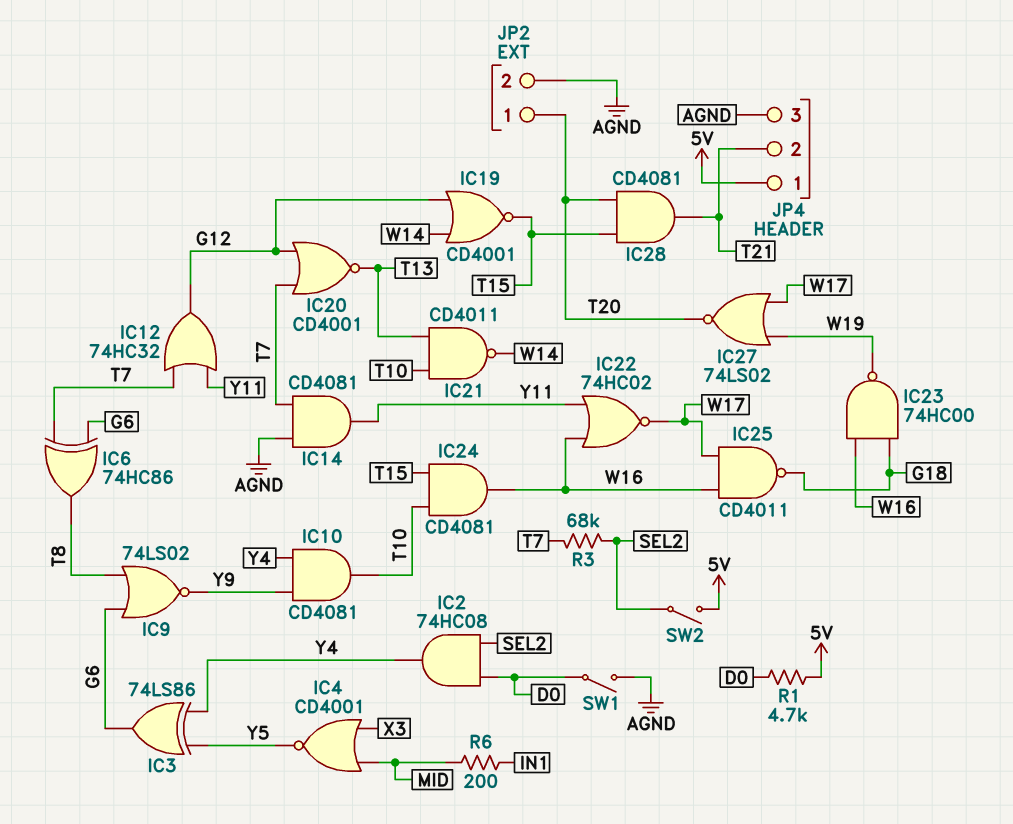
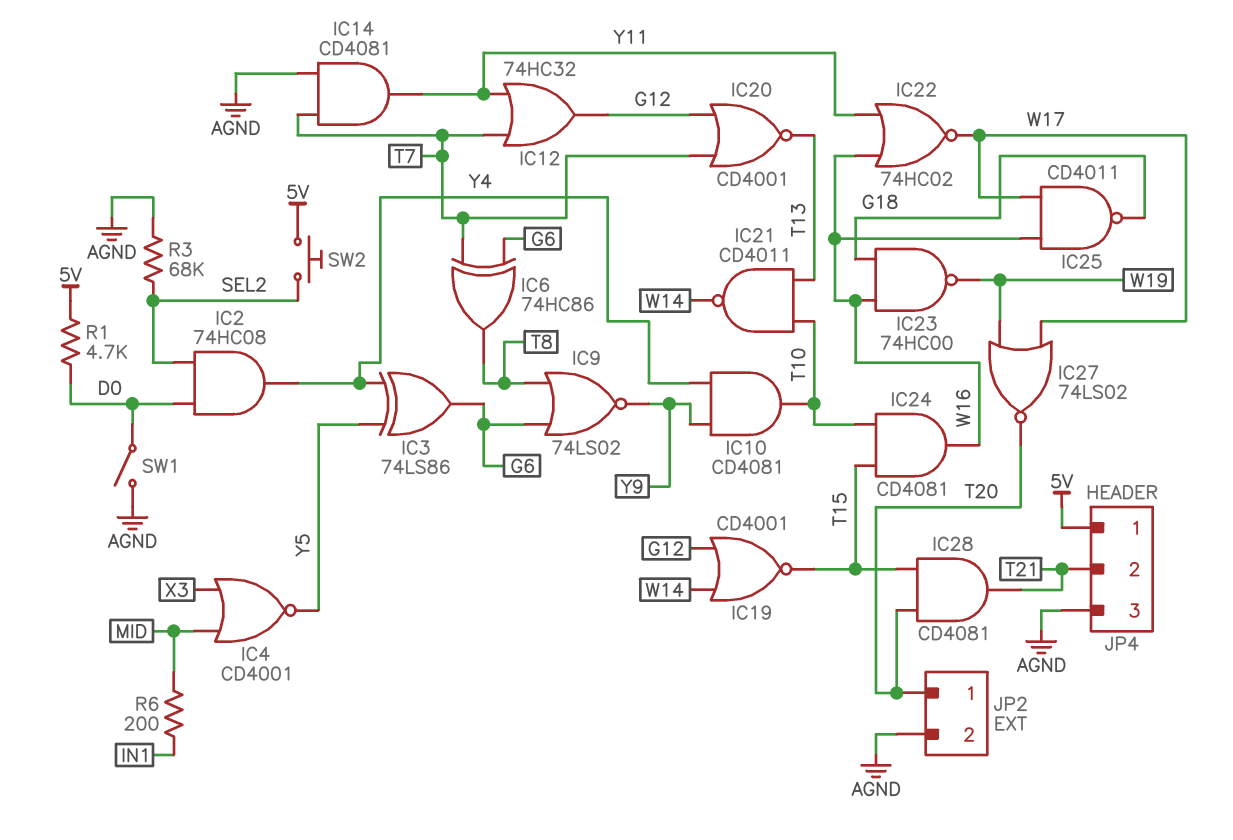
R3: 68k (SEL2, T7) -> 68k (AGND, SEL2)
SW2: switch (5V, SEL2) -> button (5V, SEL2)

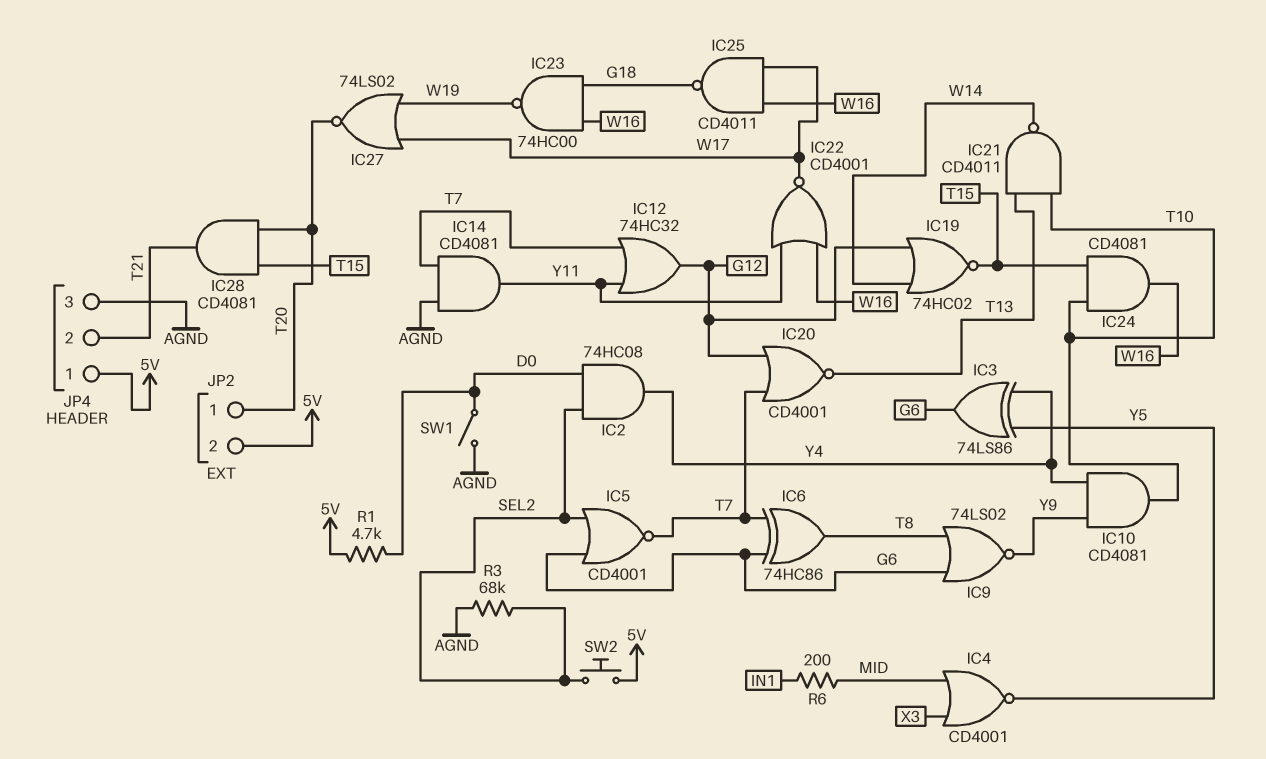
IC5: none -> NOR CD4001 (in G6, in SEL2, out T7)
IC19: NOR CD4001 (in G12, in W14, out T15) -> NOR 74HC02 (in G12, in W14, out T15)
IC22: NOR 74HC02 (in W16, in Y11, out W17) -> NOR CD4001 (in W16, in Y11, out W17)
JP2 pin 2: AGND -> 5V

